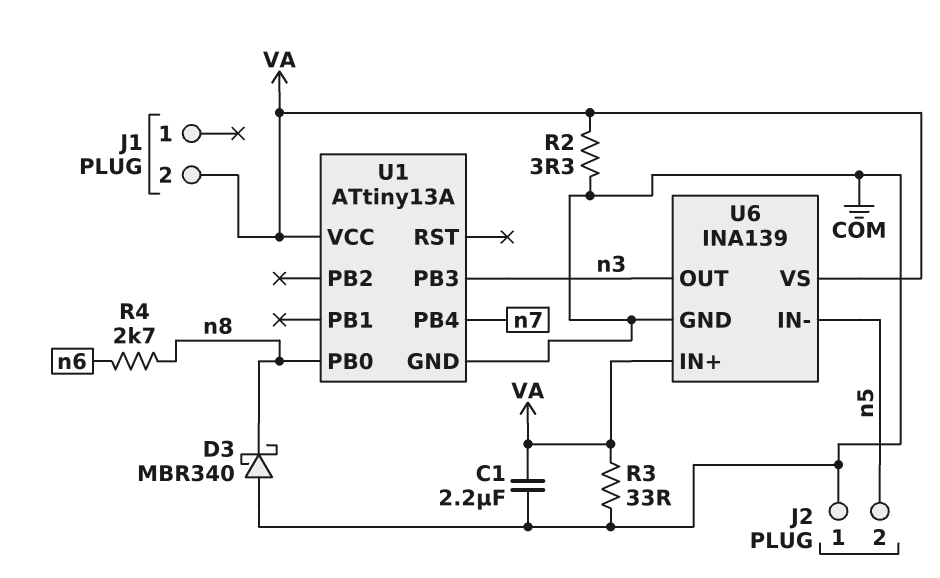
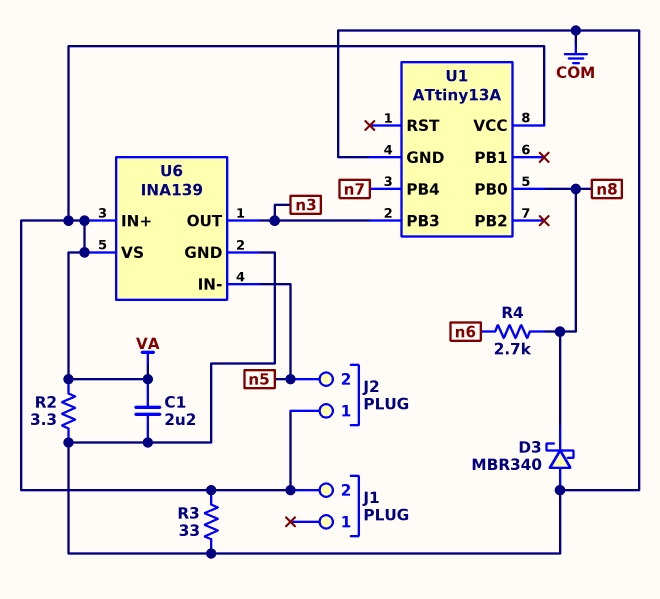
J2 pin 1: COM -> VA

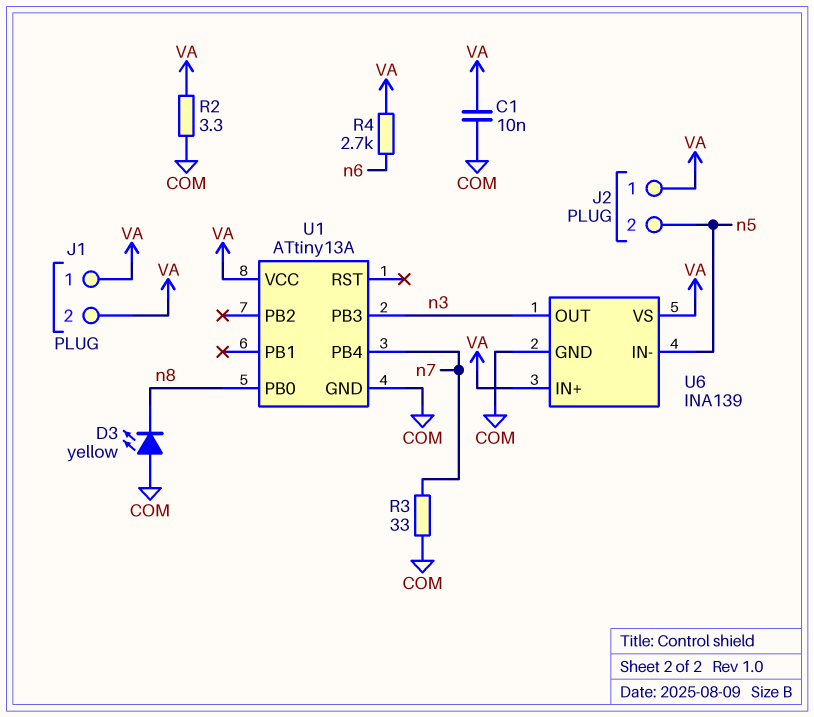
C1: 2.2uF (COM, VA) -> 10nF (COM, VA)
D3: schottky MBR340 (A COM, K n8) -> LED yellow (A COM, K n8)
J1 pin 1: none -> VA
R3: 33 (COM, VA) -> 33 (COM, n7)
R4: 2.7k (n6, n8) -> 2.7k (VA, n6)

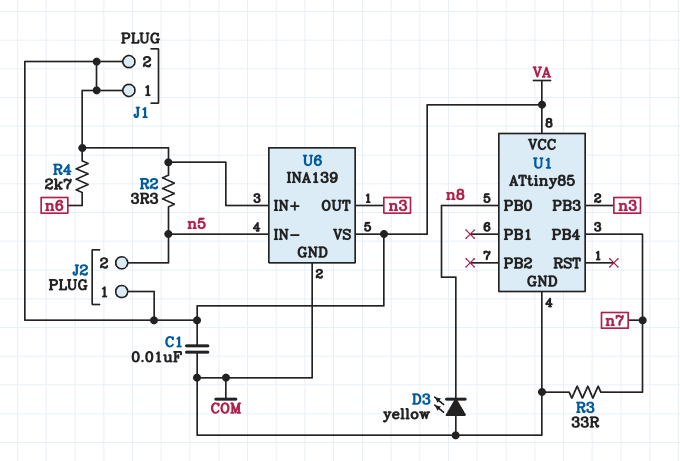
R2: 3.3 (COM, VA) -> 3.3 (VA, n5)
U1: ATtiny13A -> ATtiny85

